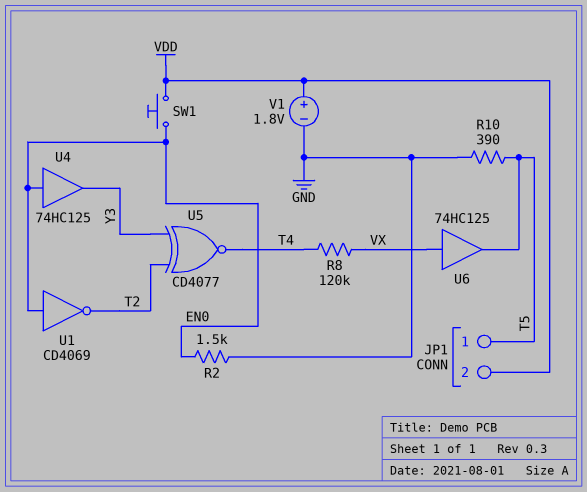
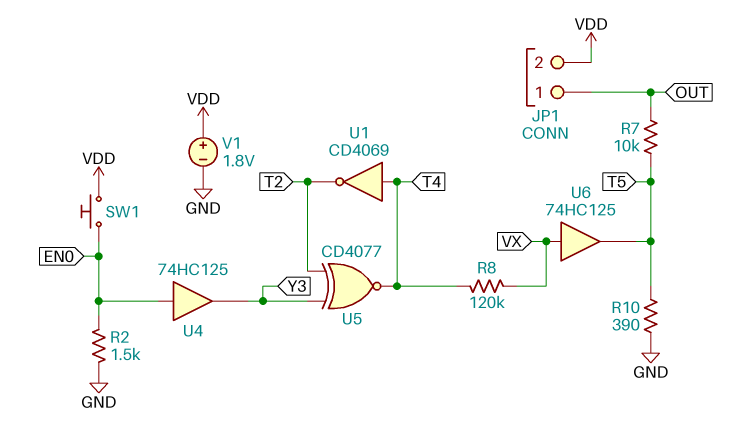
JP1 pin 1: T5 -> OUT
R7: none -> 10k (OUT, T5)
U1: NOT CD4069 (in EN0, out T2) -> NOT CD4069 (in T4, out T2)

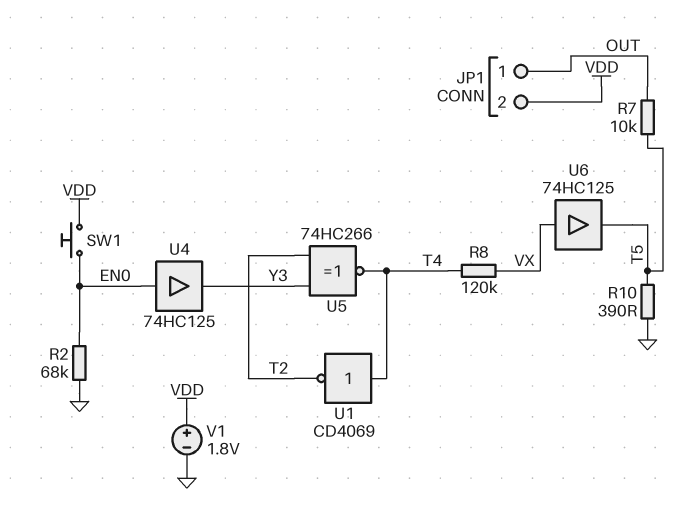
R2: 1.5k (EN0, GND) -> 68k (EN0, GND)
U5: XNOR CD4077 (in T2, in Y3, out T4) -> XNOR 74HC266 (in T2, in Y3, out T4)

